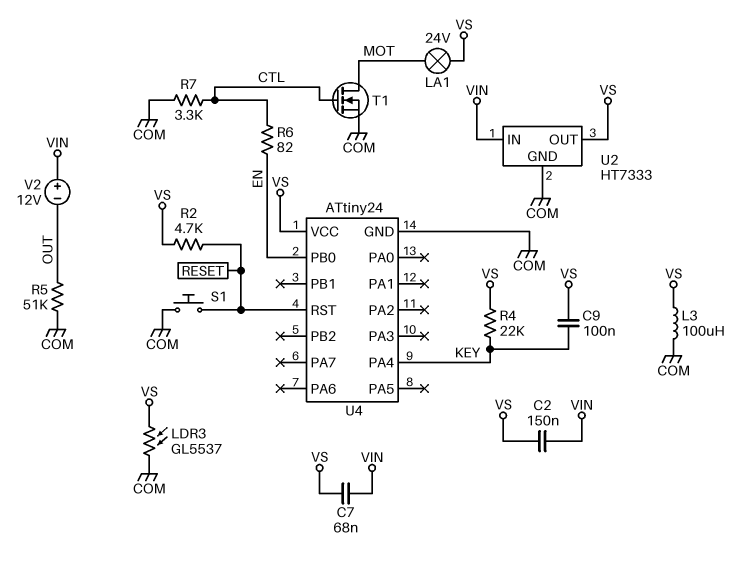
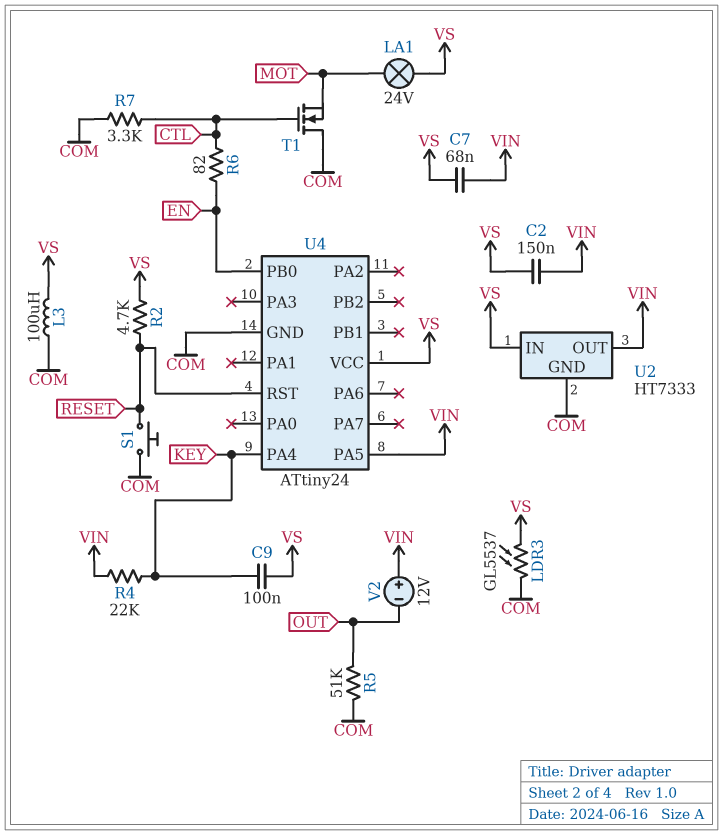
R4: 22k (KEY, VS) -> 22k (KEY, VIN)
T1: NMOS (G CTL, D MOT, S COM) -> NMOS (G CTL, D COM, S MOT)
U2 pin IN: VIN -> VS
U2 pin OUT: VS -> VIN
U4 pin PA5: none -> VIN

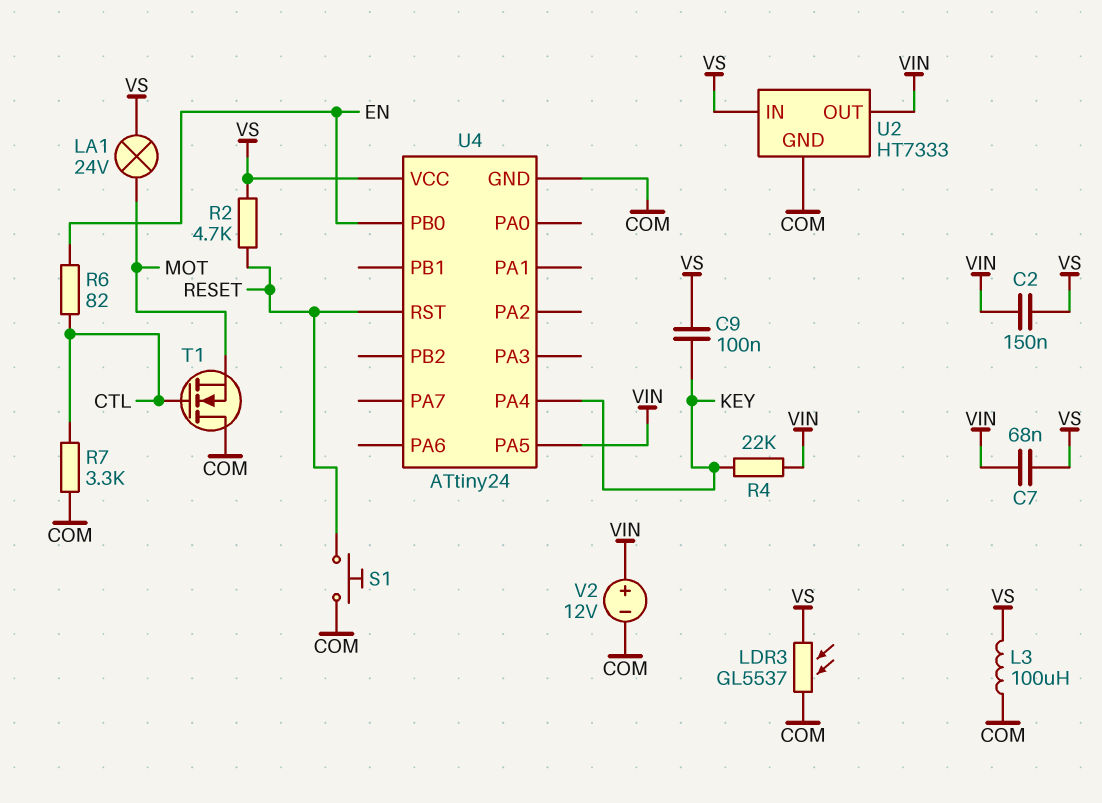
R5: 51k (COM, OUT) -> none
V2: 12V (plus VIN, minus OUT) -> 12V (plus VIN, minus COM)

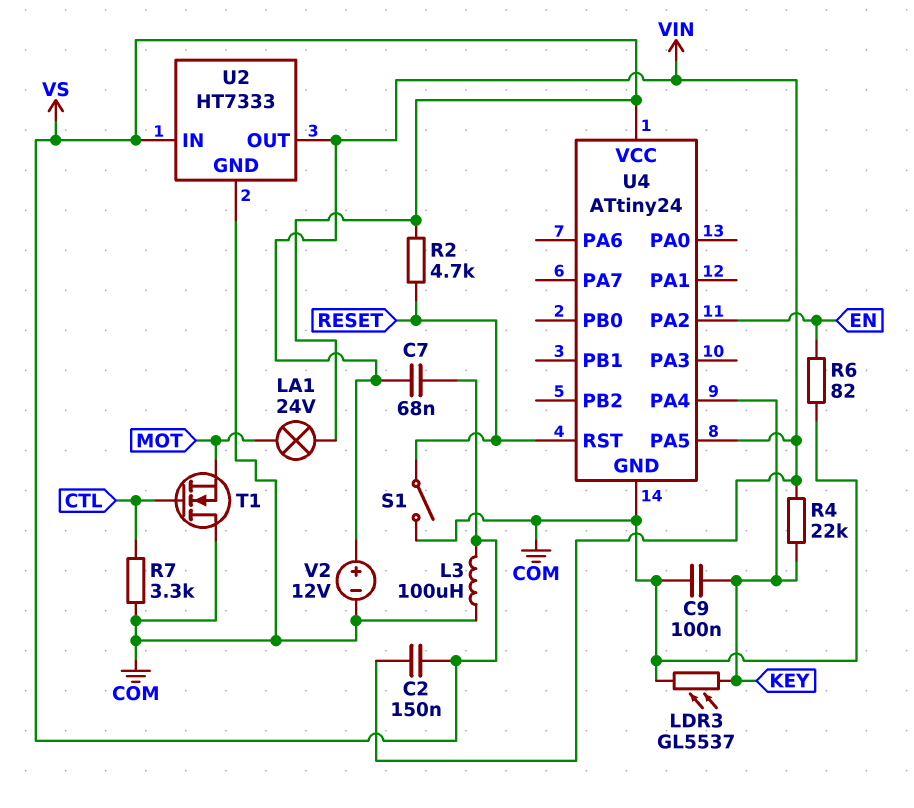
C9: 100nF (KEY, VS) -> 100nF (COM, KEY)
LDR3: GL5537 (COM, VS) -> GL5537 (COM, KEY)
R6: 82 (CTL, EN) -> 82 (COM, EN)
S1: button (COM, RESET) -> switch (COM, RESET)
U4 pin PA2: none -> EN
U4 pin PB0: EN -> none

